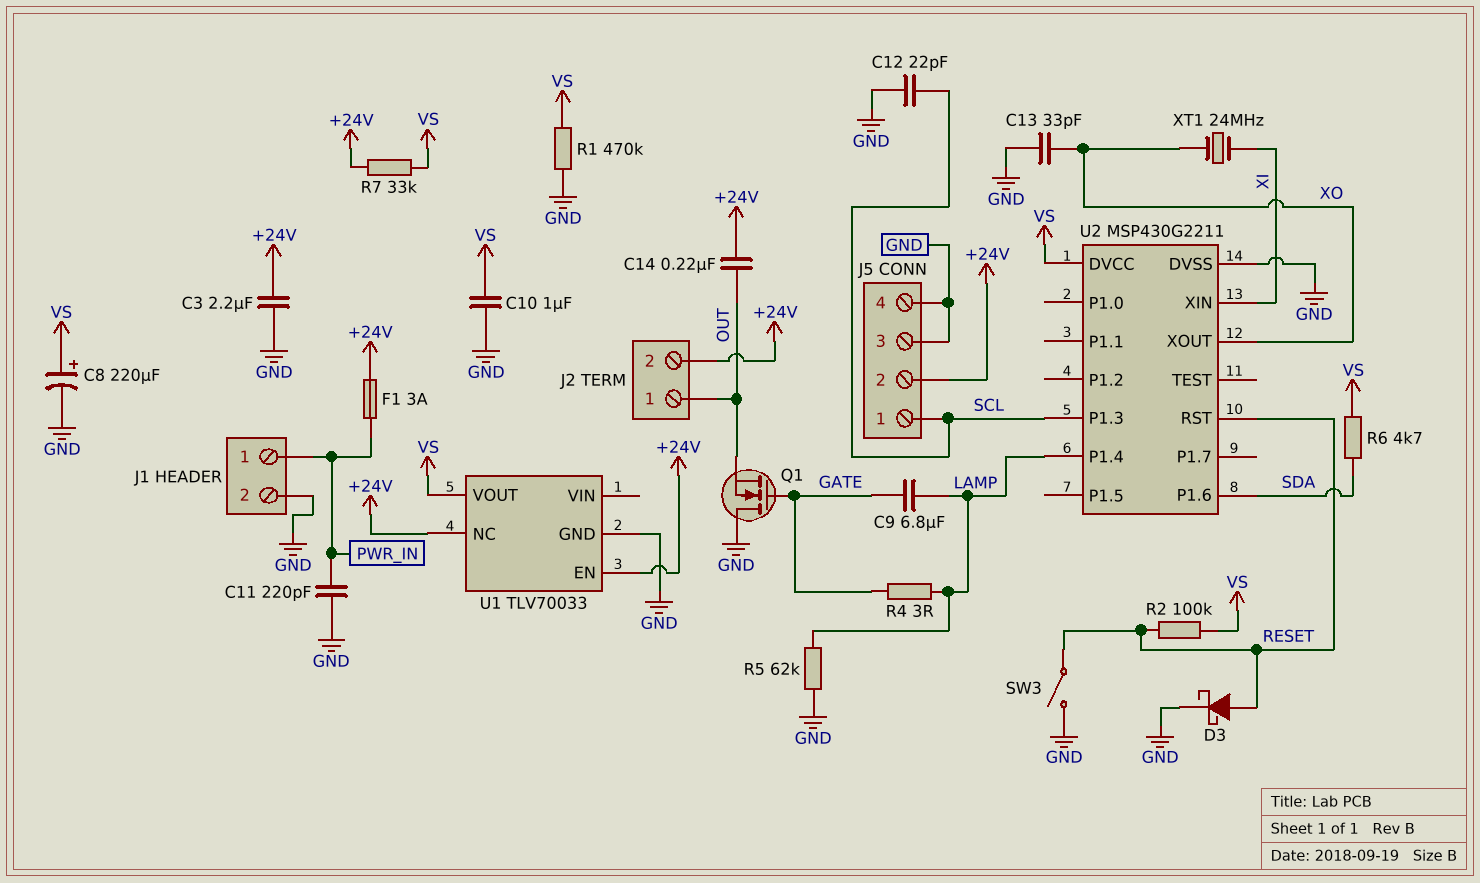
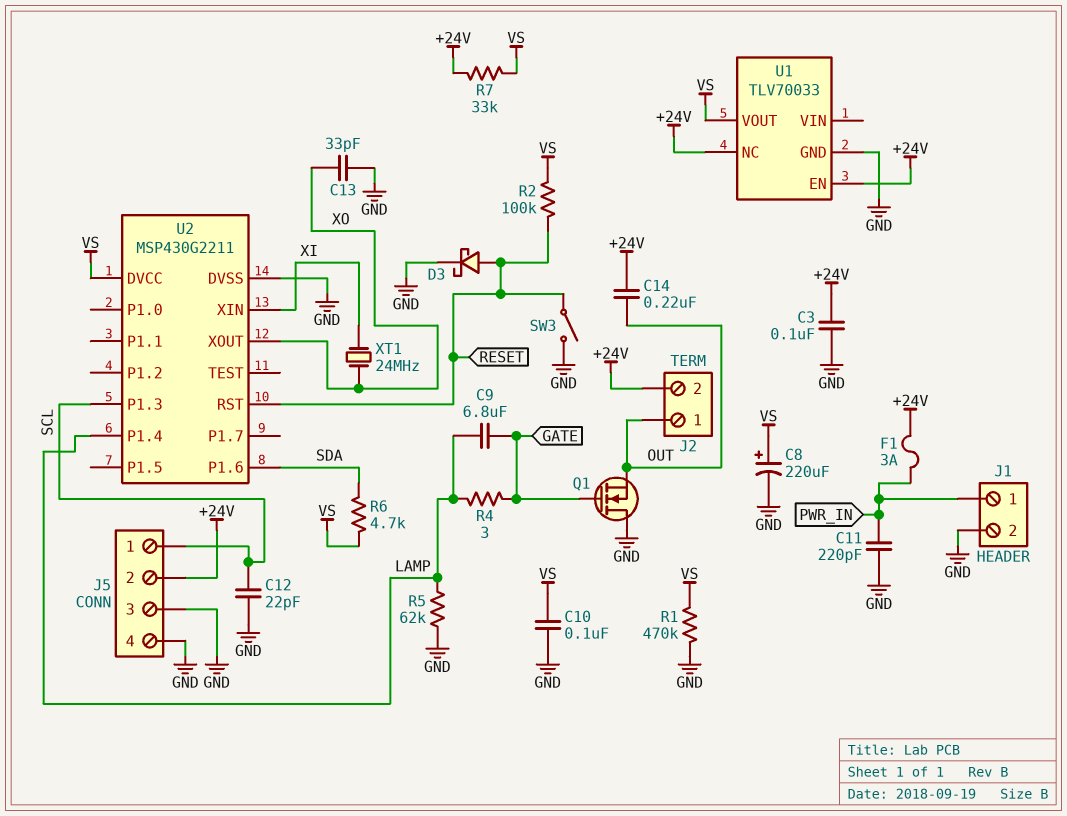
C3: 2.2uF (+24V, GND) -> 100nF (+24V, GND)
C10: 1uF (GND, VS) -> 100nF (GND, VS)

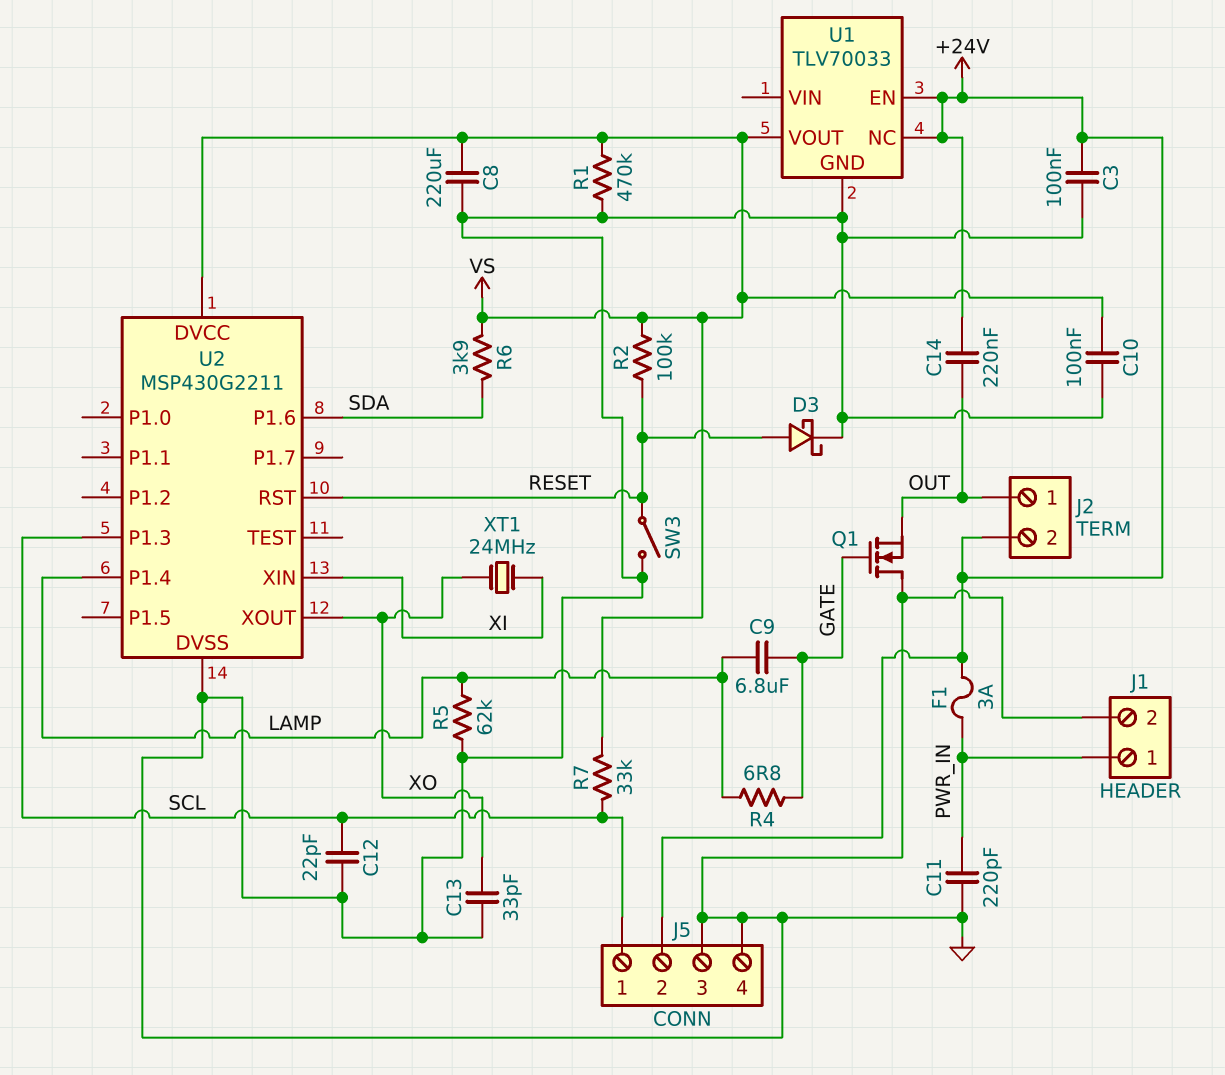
C8: 220uF (plus VS, minus GND) -> 220uF (GND, VS)
R4: 3 (GATE, LAMP) -> 6.8 (GATE, LAMP)
R6: 4.7k (SDA, VS) -> 3.9k (SDA, VS)
R7: 33k (+24V, VS) -> 33k (SCL, VS)

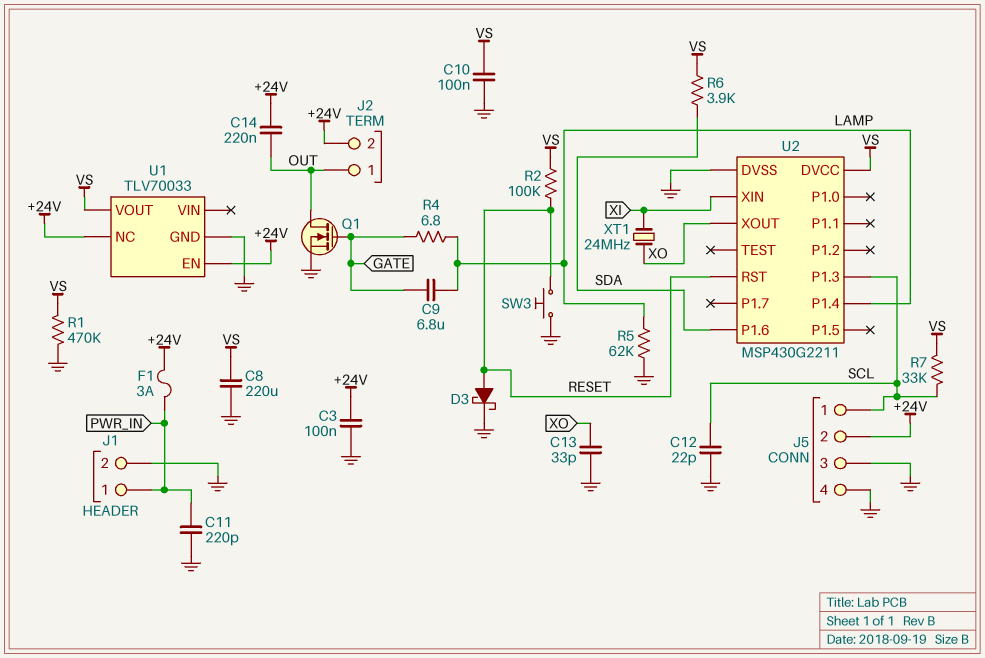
Q1: NMOS (G GATE, D GND, S OUT) -> NMOS (G GATE, D OUT, S GND)
SW3: switch (GND, RESET) -> button (GND, RESET)

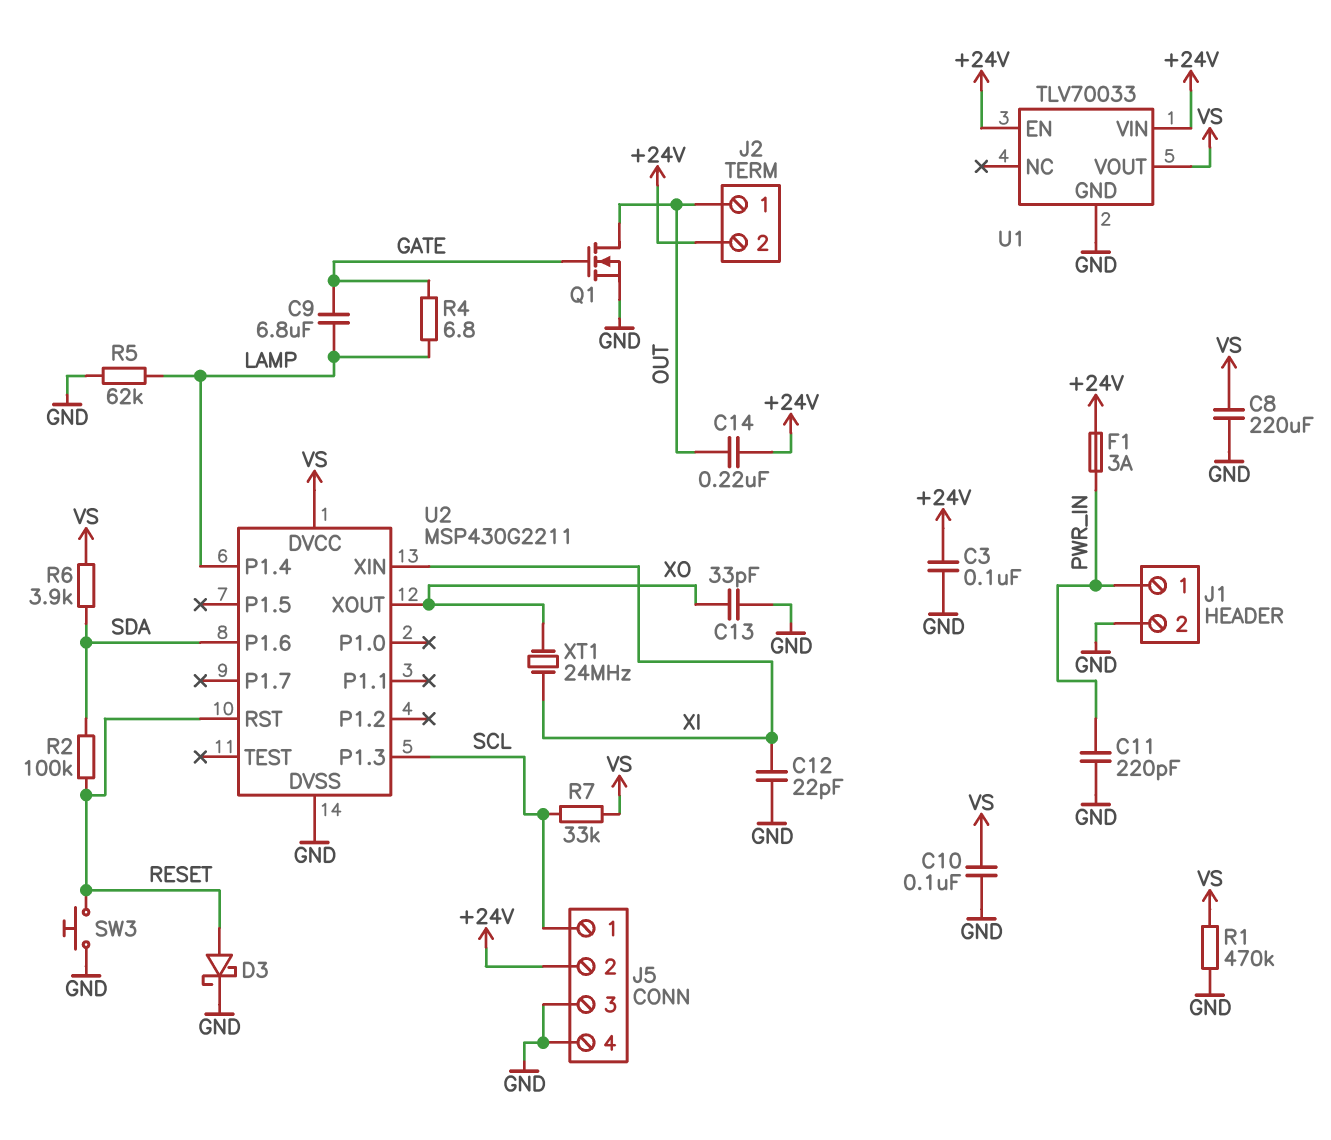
C12: 22pF (GND, SCL) -> 22pF (GND, XI)
R2: 100k (RESET, VS) -> 100k (RESET, SDA)
U1 pin NC: +24V -> none
U1 pin VIN: none -> +24V

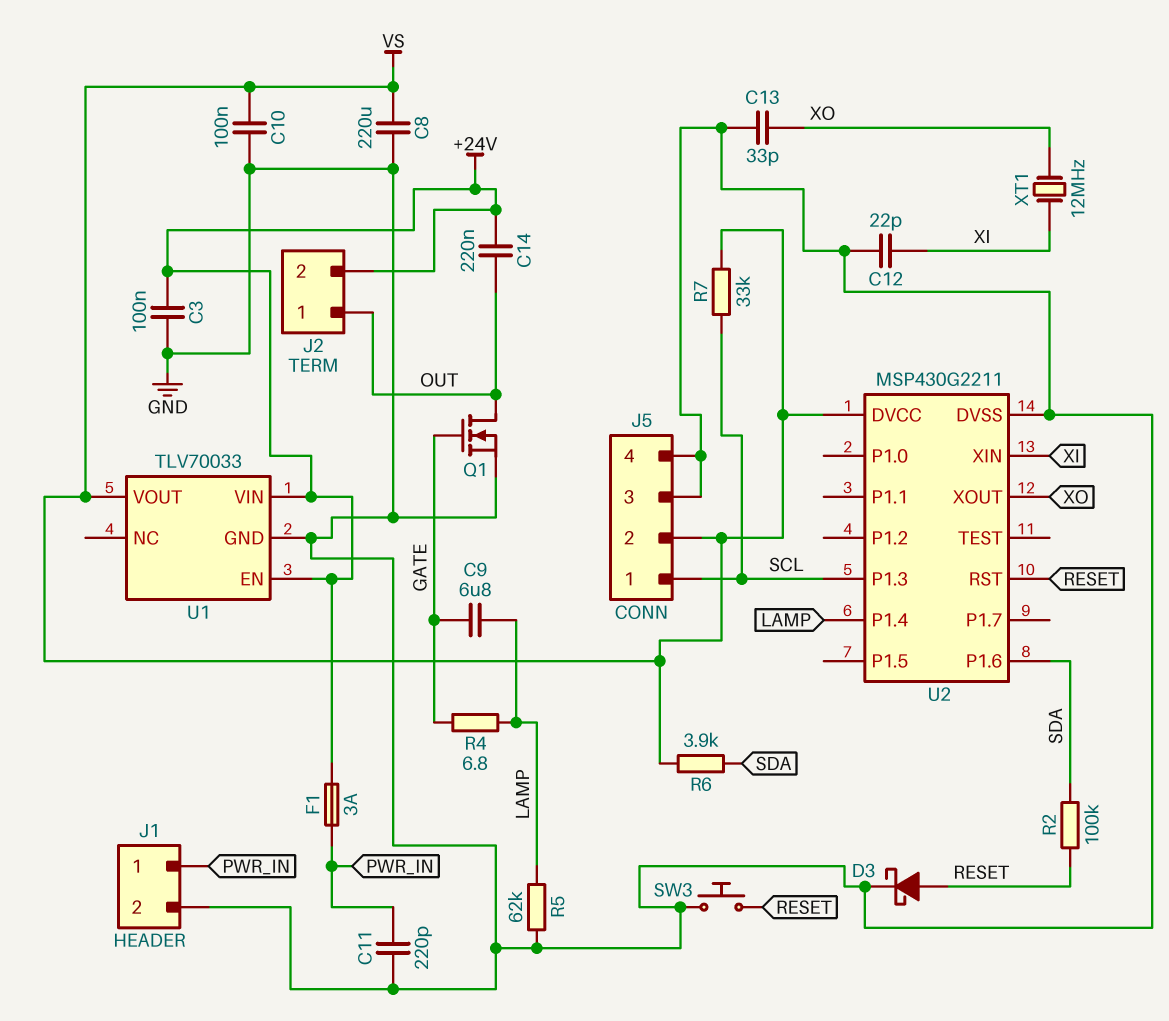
J5 pin 2: +24V -> VS
R1: 470k (GND, VS) -> none
XT1: 24MHz (XI, XO) -> 12MHz (XI, XO)

